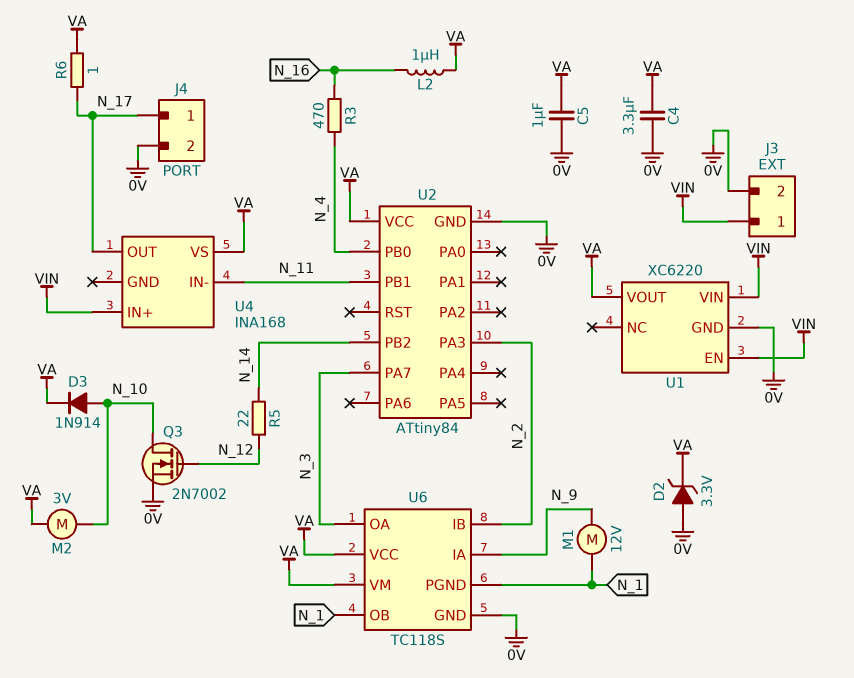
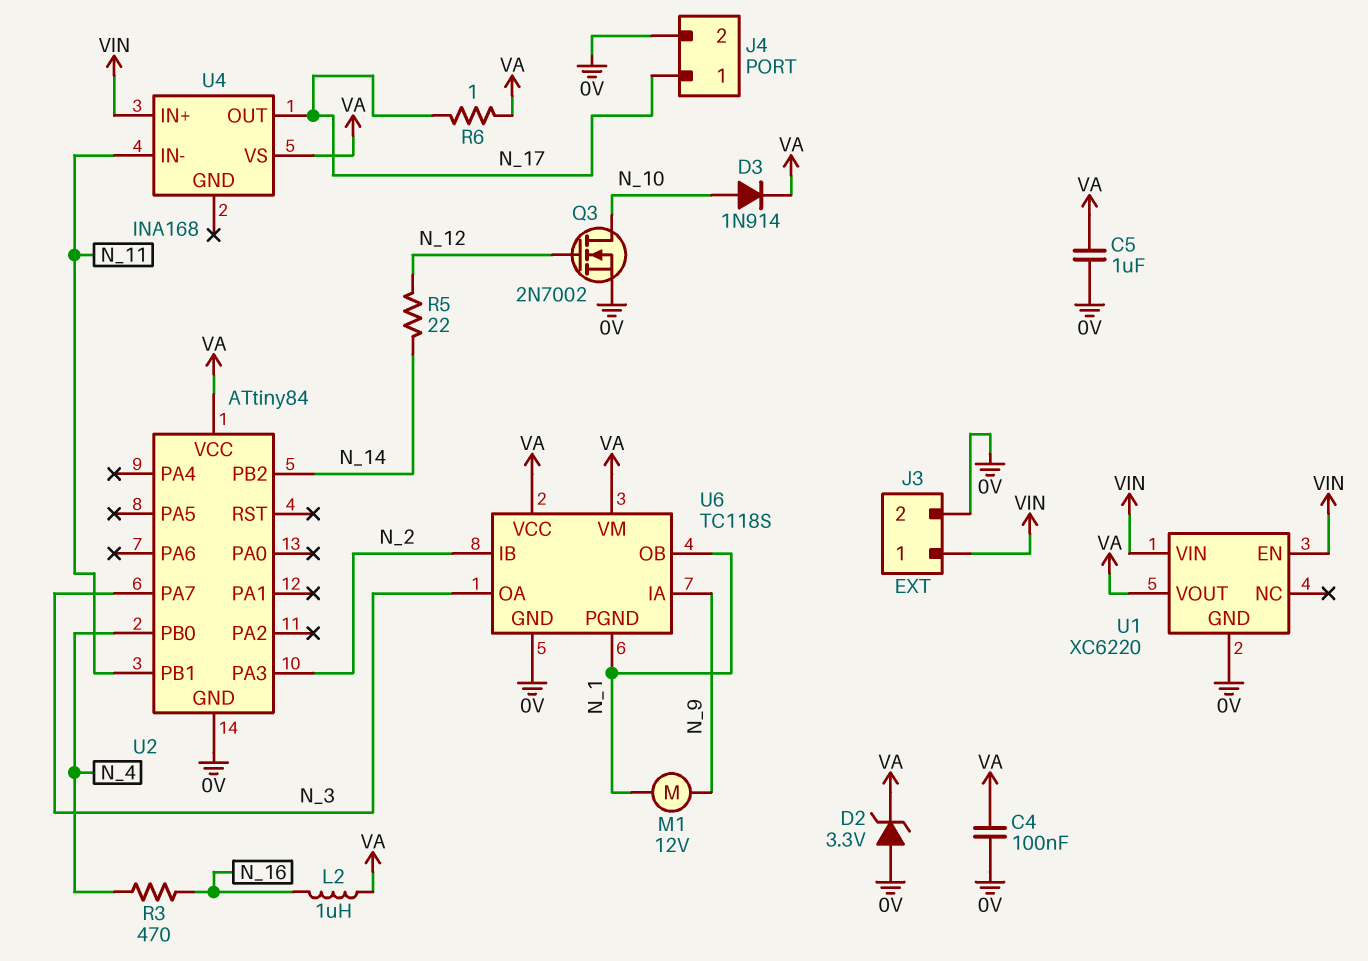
C4: 3.3uF (0V, VA) -> 100nF (0V, VA)
M2: motor 3V (N_10, VA) -> none

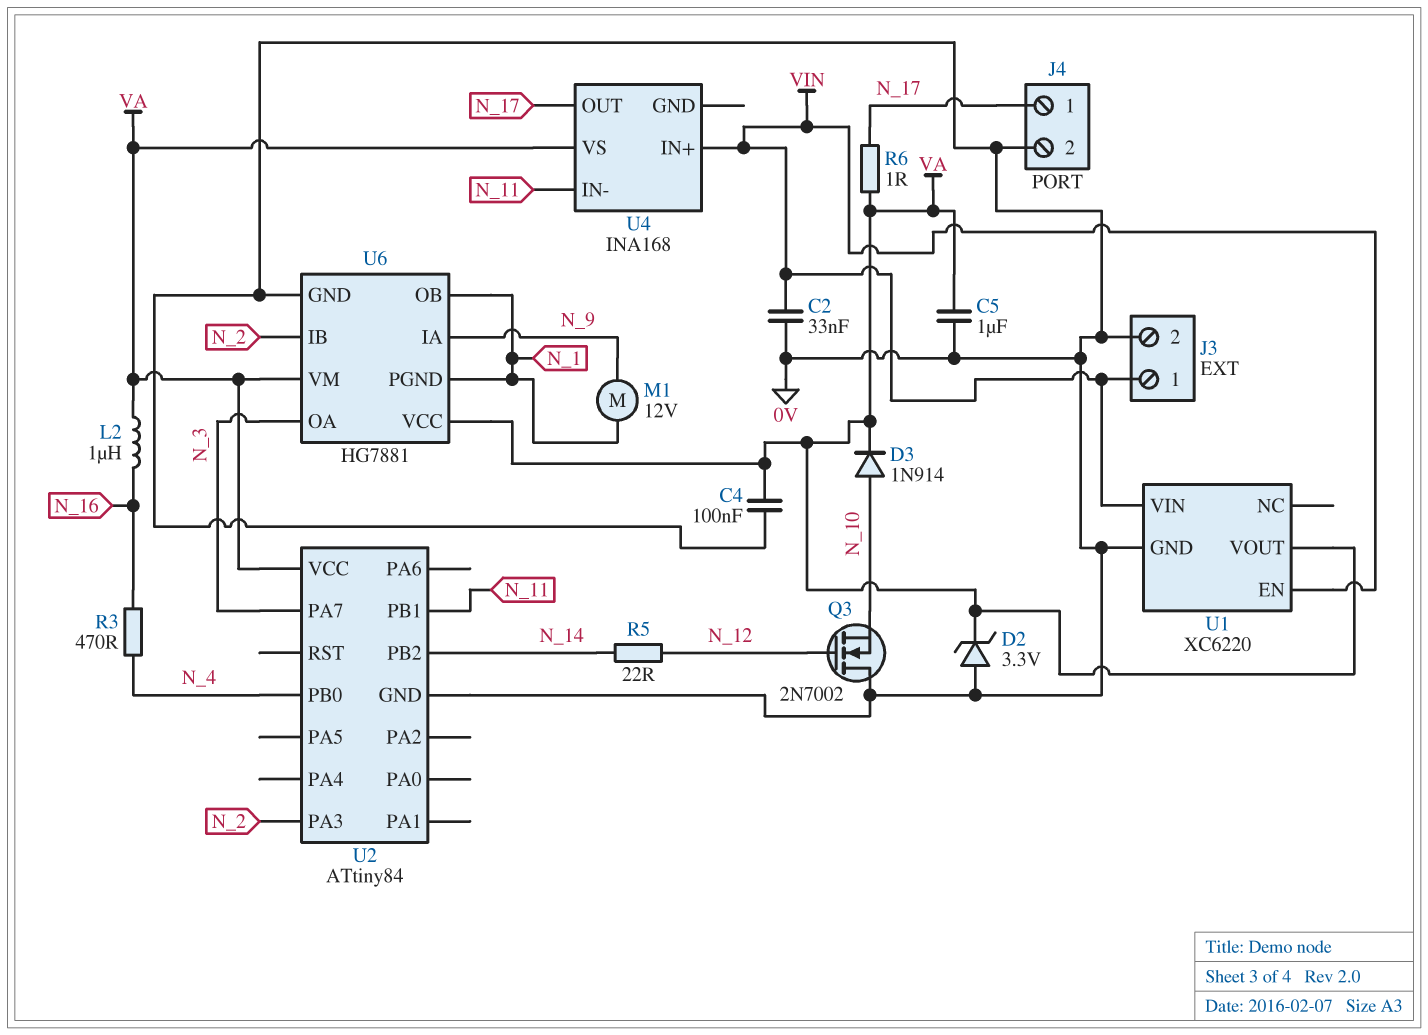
C2: none -> 33nF (0V, VIN)
Q3: NMOS 2N7002 (G N_12, D N_10, S 0V) -> NMOS 2N7002 (G N_12, D 0V, S N_10)
U6: TC118S -> HG7881

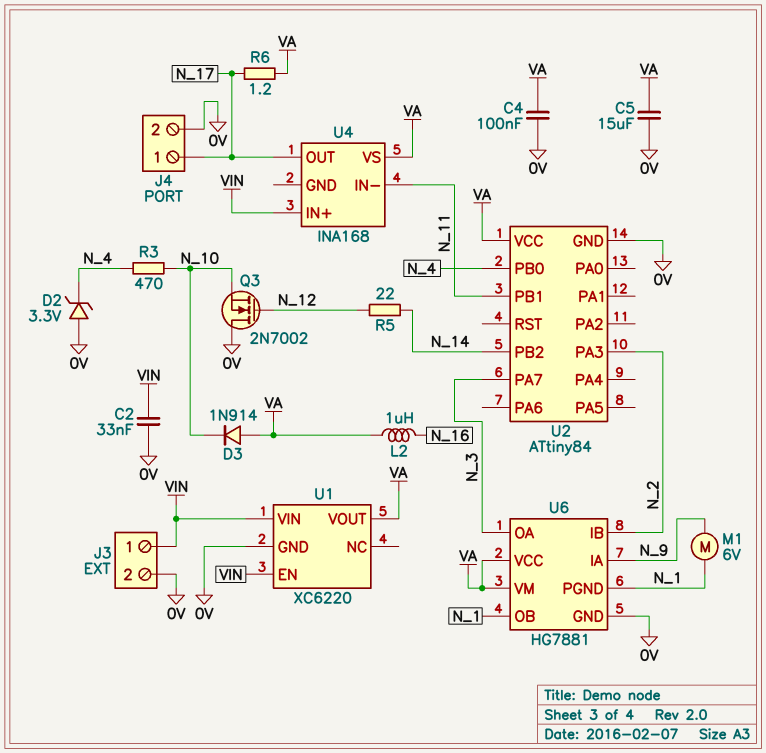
C5: 1uF (0V, VA) -> 15uF (0V, VA)
D2: zener 3.3V (A 0V, K VA) -> zener 3.3V (A 0V, K N_4)
D3: diode 1N914 (A N_10, K VA) -> diode 1N914 (A VA, K N_10)
M1: motor 12V (N_1, N_9) -> motor 6V (N_1, N_9)
R3: 470 (N_4, N_16) -> 470 (N_4, N_10)
R6: 1 (N_17, VA) -> 1.2 (N_17, VA)

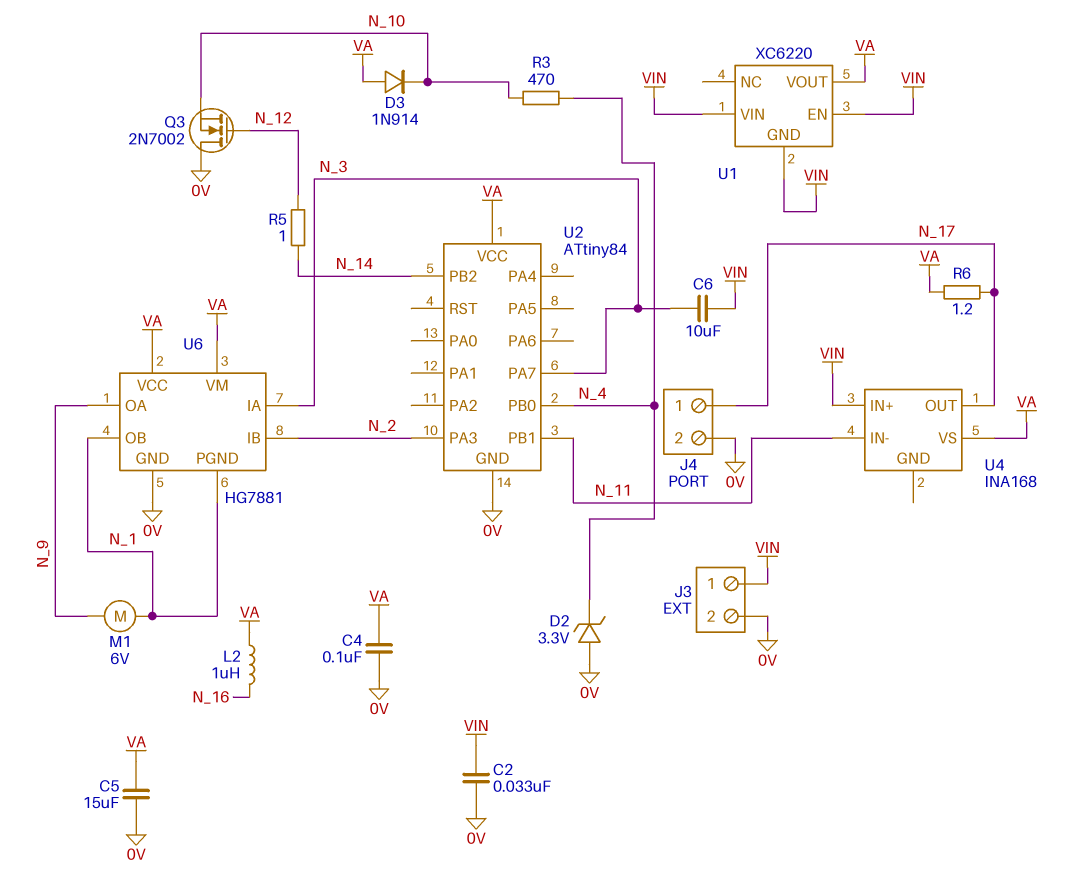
C6: none -> 10uF (N_3, VIN)
R5: 22 (N_12, N_14) -> 1 (N_12, N_14)
U1 pin GND: 0V -> VIN
U6 pin IA: N_9 -> N_3
U6 pin OA: N_3 -> N_9

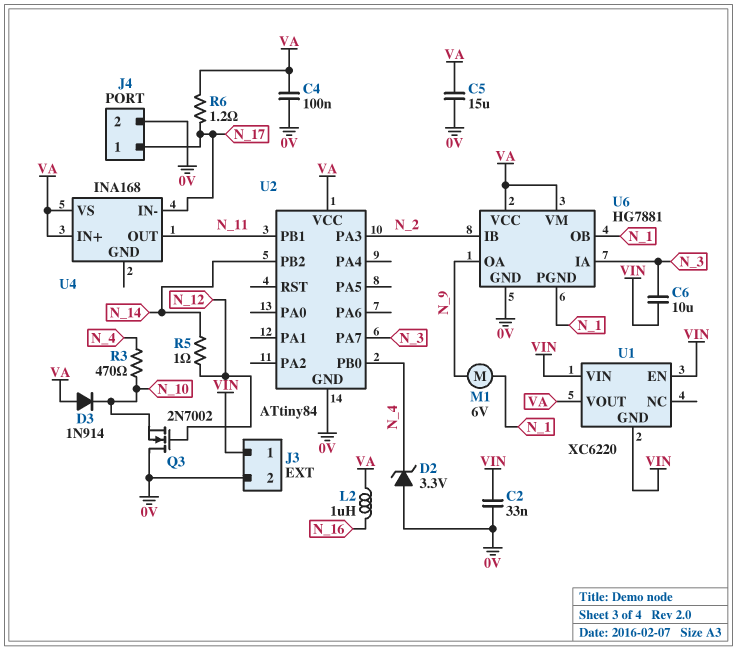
U4 pin IN+: VIN -> VA
U4 pin IN-: N_11 -> N_17
U4 pin OUT: N_17 -> N_11

